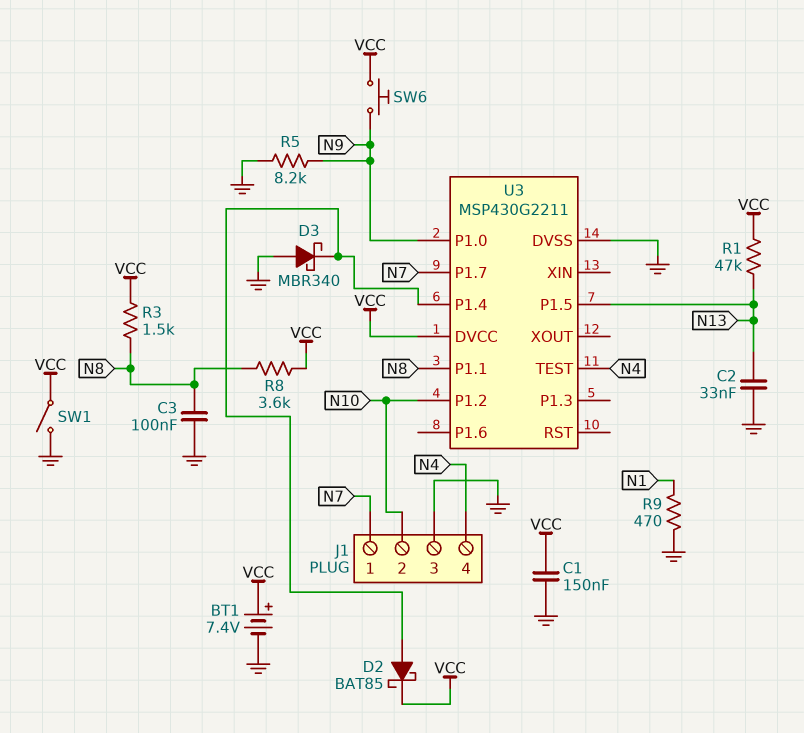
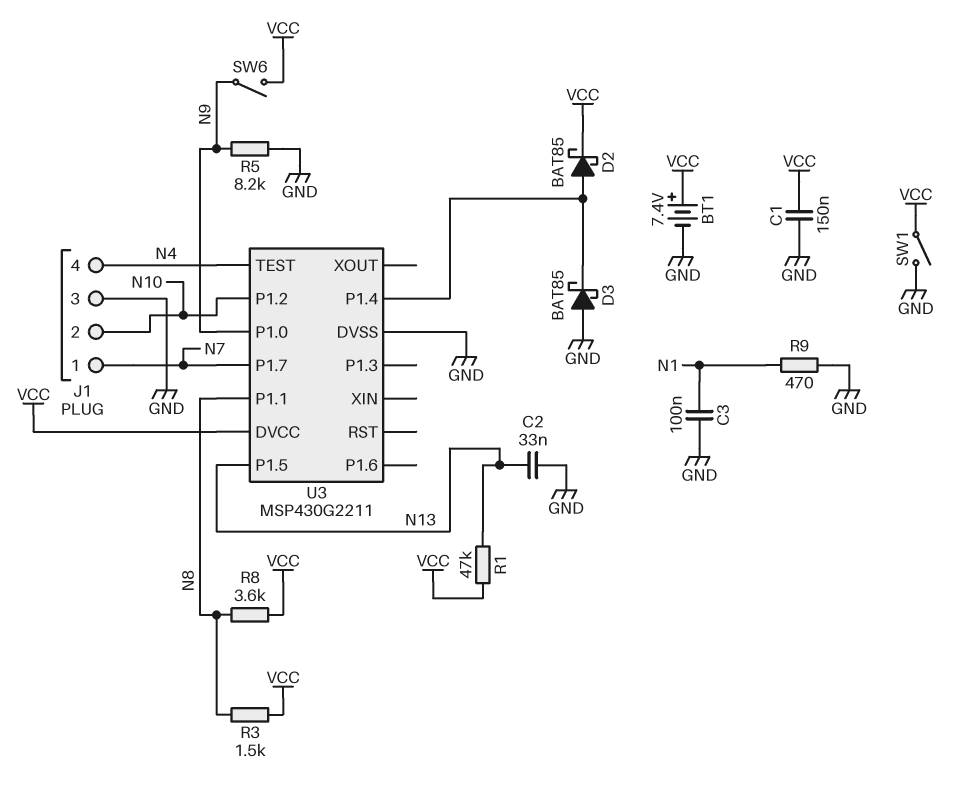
C3: 100nF (GND, N8) -> 100nF (GND, N1)
D3: schottky MBR340 (A GND, K U3/P1.4) -> schottky BAT85 (A GND, K U3/P1.4)
SW6: button (N9, VCC) -> switch (N9, VCC)

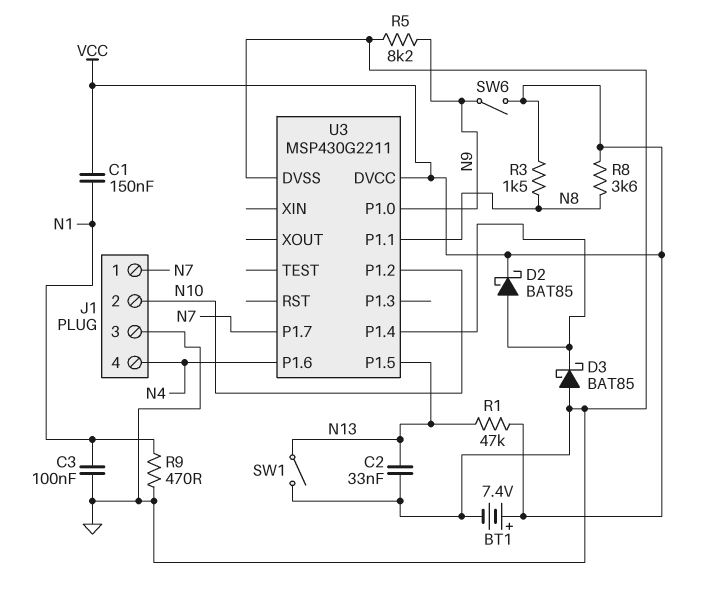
C1: 150nF (GND, VCC) -> 150nF (N1, VCC)
SW1: switch (GND, VCC) -> switch (GND, N13)
U3 pin P1.6: none -> N4
U3 pin TEST: N4 -> none

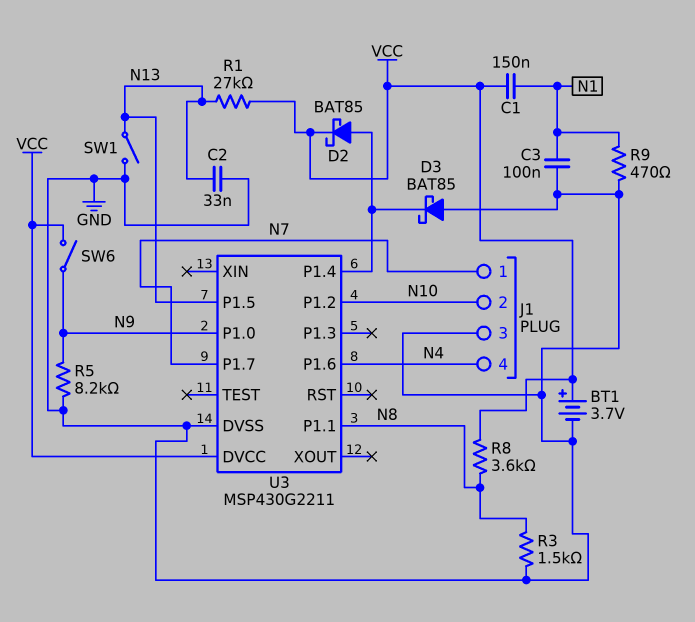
BT1: 7.4V (plus VCC, minus GND) -> 3.7V (plus VCC, minus GND)
R1: 47k (N13, VCC) -> 27k (N13, VCC)
R3: 1.5k (N8, VCC) -> 1.5k (GND, N8)

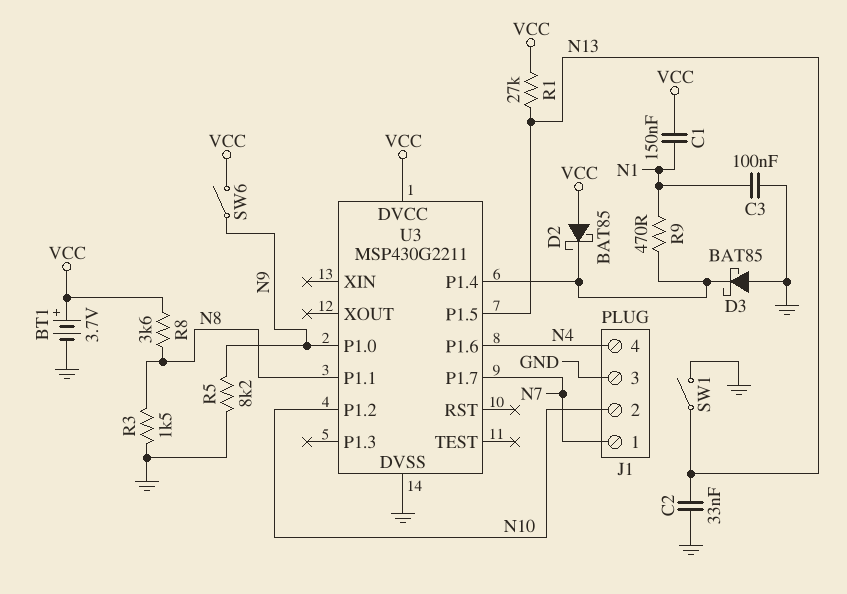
D2: schottky BAT85 (A U3/P1.4, K VCC) -> schottky BAT85 (A VCC, K U3/P1.4)
R9: 470 (GND, N1) -> 470 (N1, U3/P1.4)

